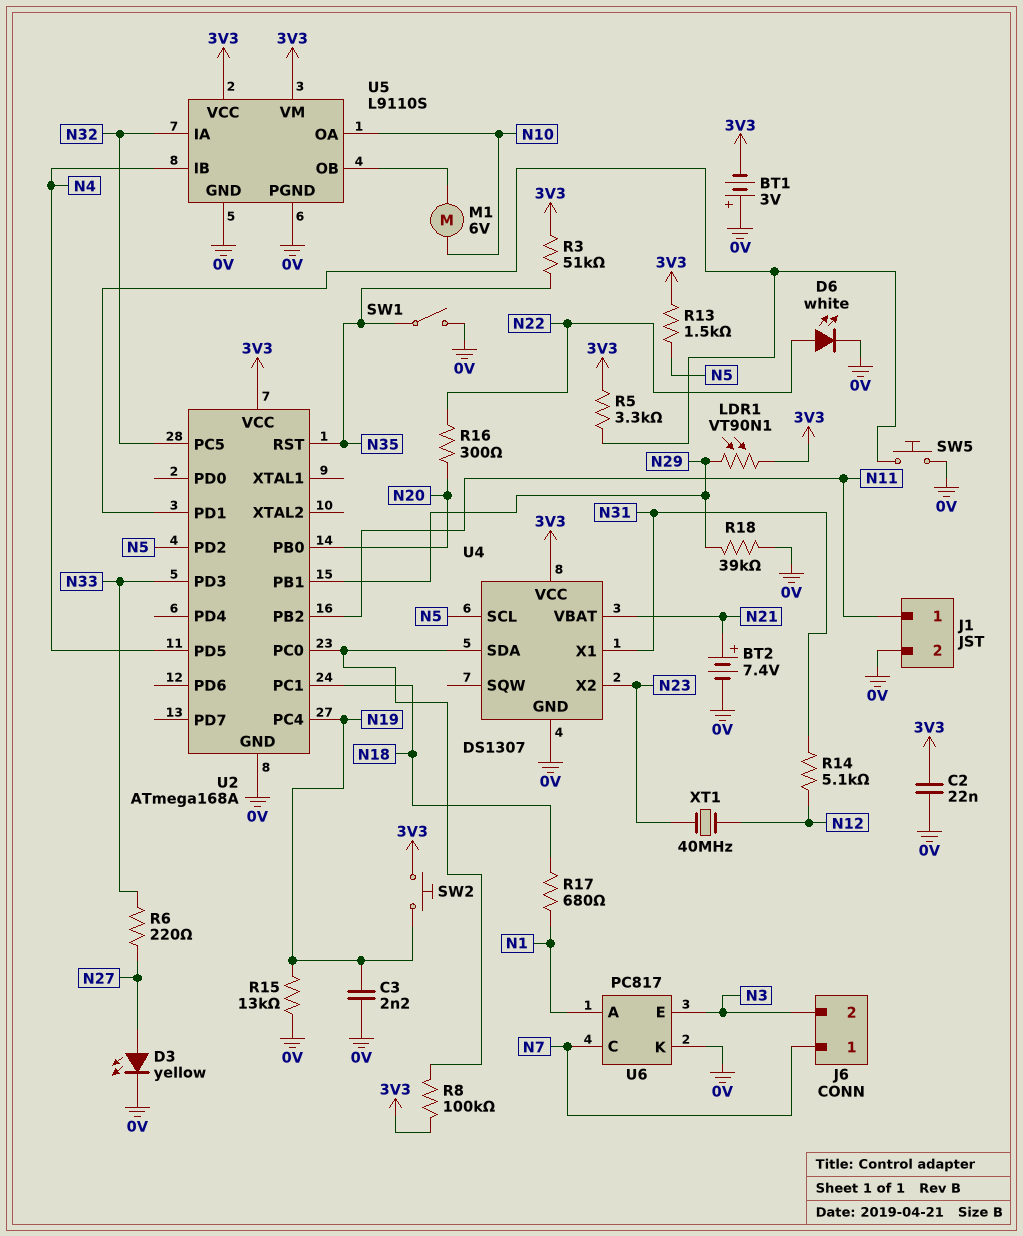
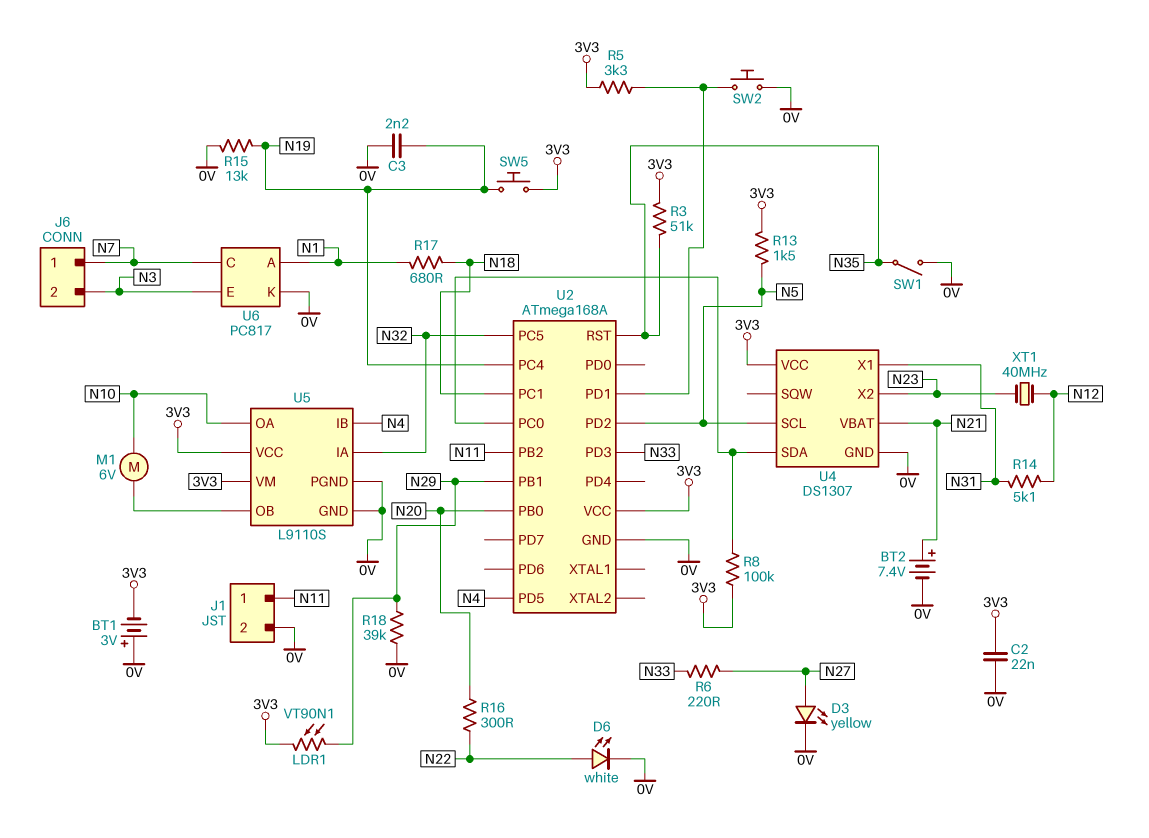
SW2: button (3V3, N19) -> button (0V, U2/PD1)
SW5: button (0V, U2/PD1) -> button (3V3, N19)

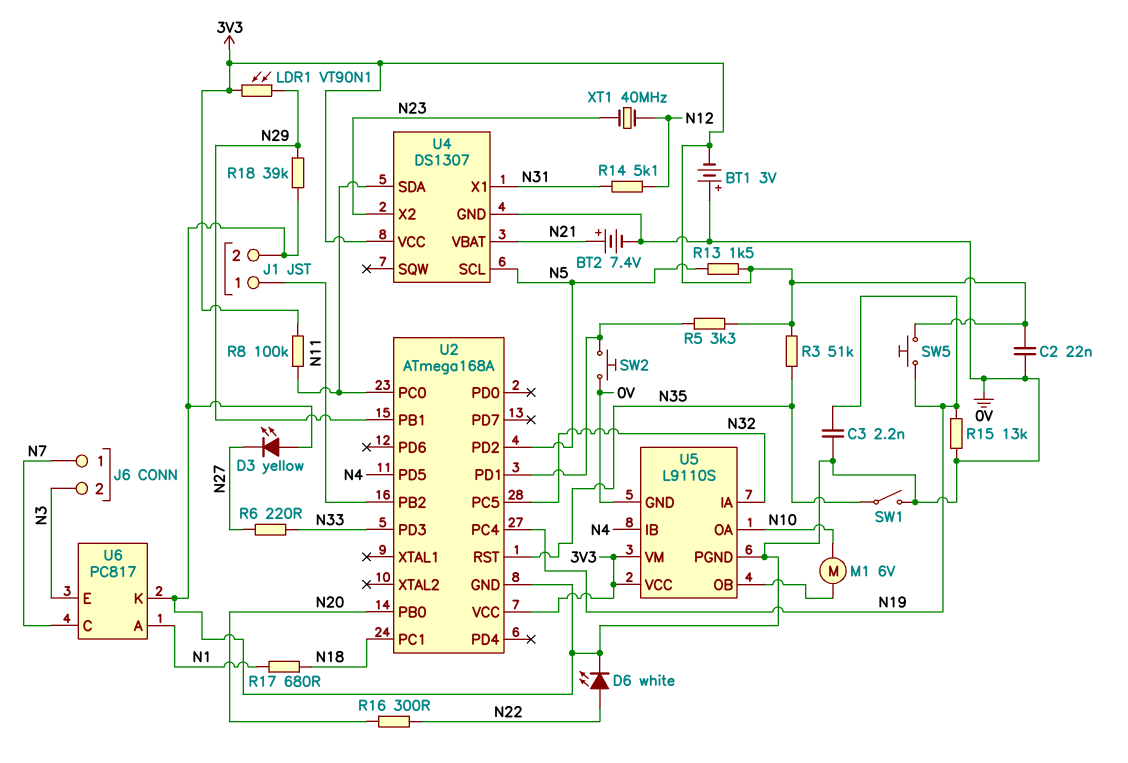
D3: LED yellow (A N27, K 0V) -> LED yellow (A 0V, K N27)

